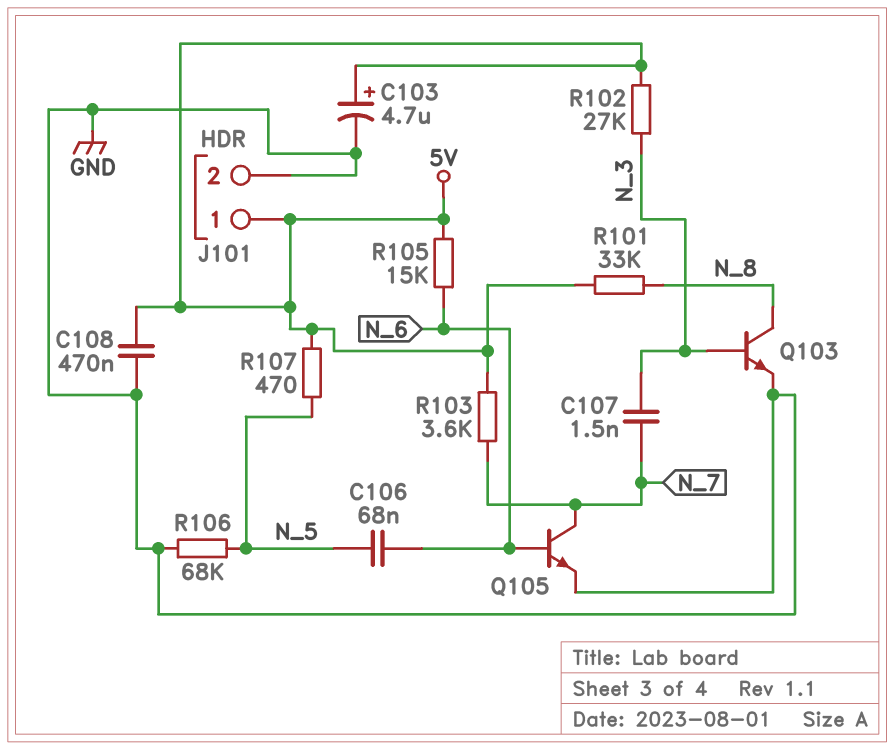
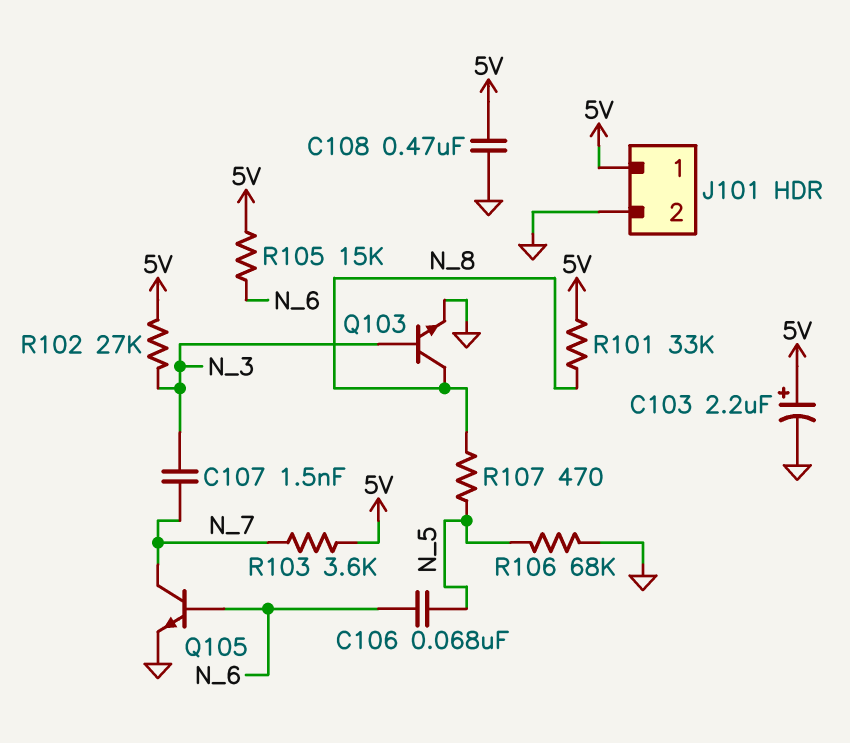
C103: 4.7uF (plus 5V, minus GND) -> 2.2uF (plus 5V, minus GND)
R107: 470 (5V, N_5) -> 470 (N_5, N_8)

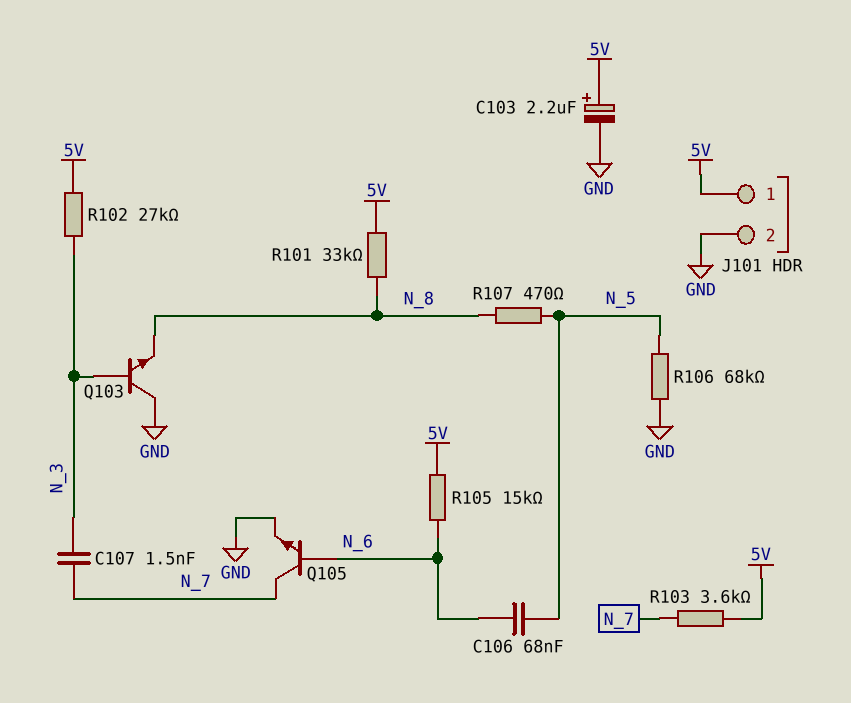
C108: 470nF (5V, GND) -> none
Q103: NPN (B N_3, C N_8, E GND) -> NPN (B N_3, C GND, E N_8)

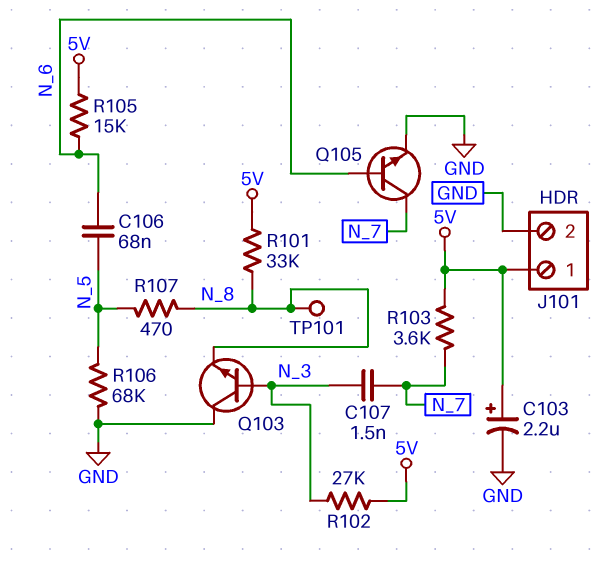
TP101: none -> test point (N_8)

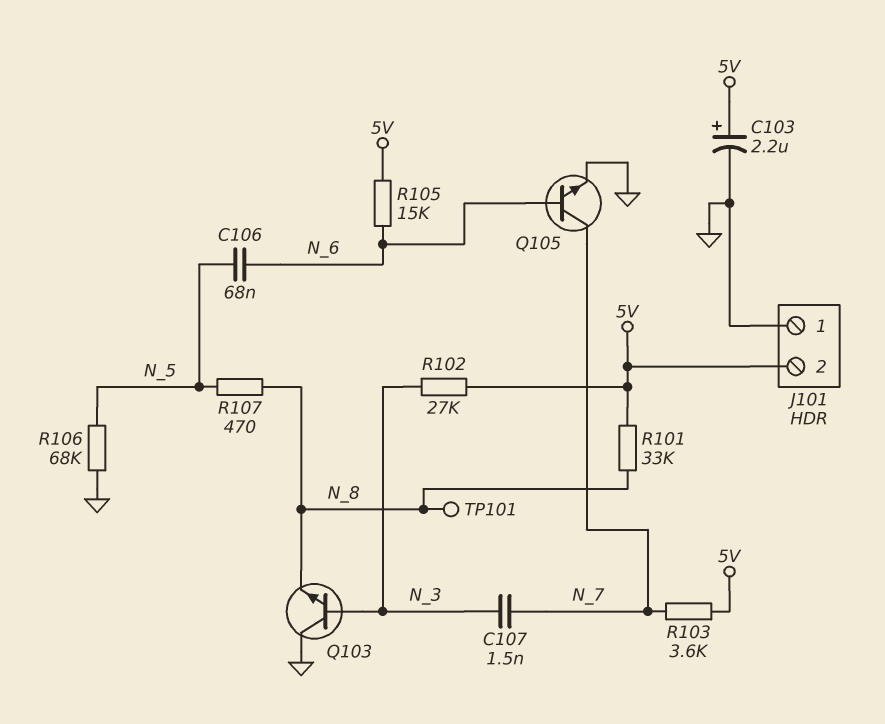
J101 pin 1: 5V -> GND
J101 pin 2: GND -> 5V

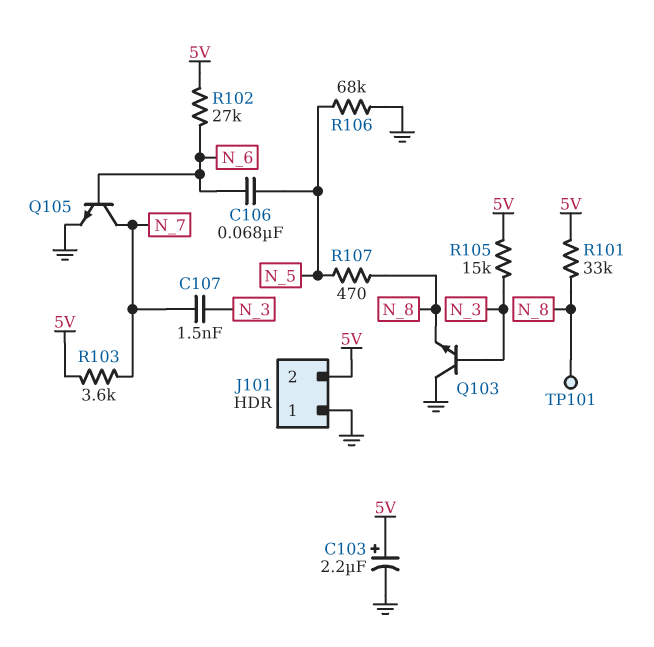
R102: 27k (5V, N_3) -> 27k (5V, N_6)
R105: 15k (5V, N_6) -> 15k (5V, N_3)

